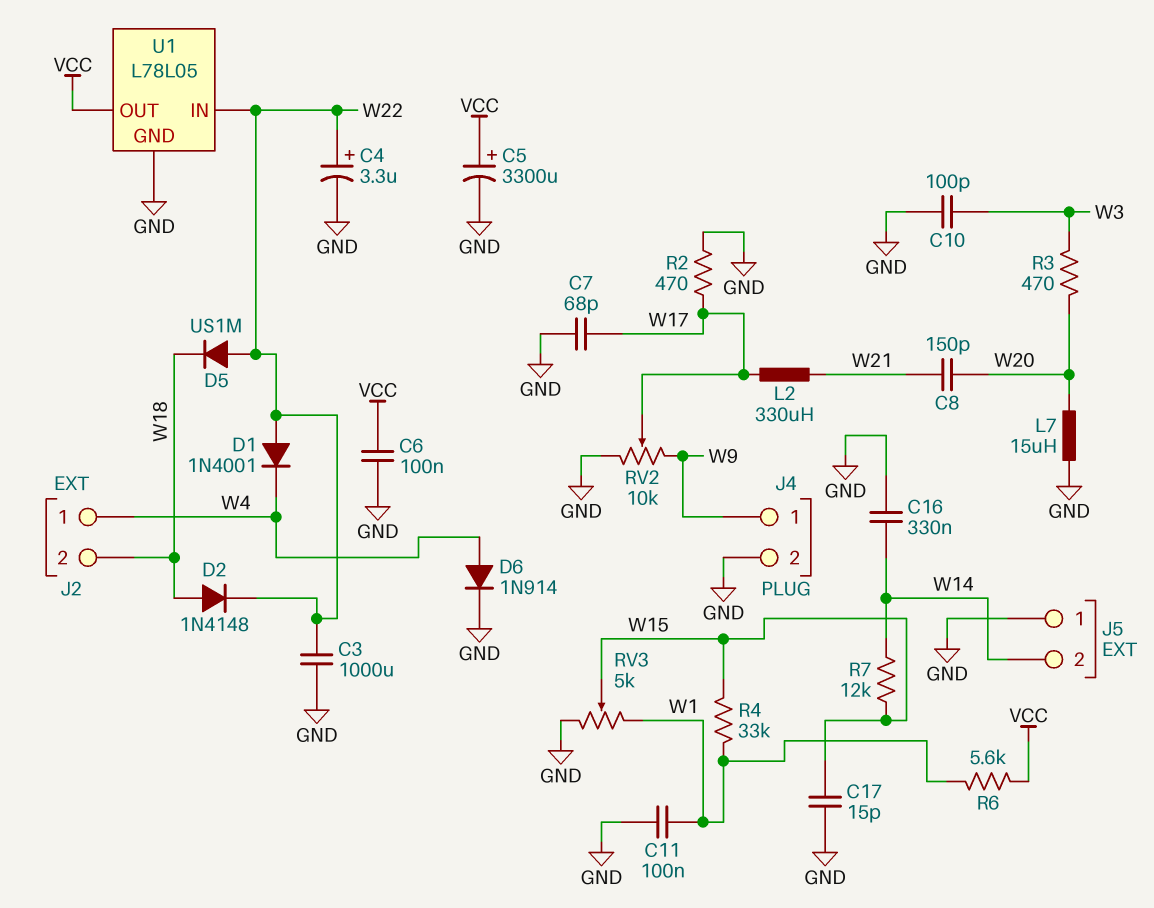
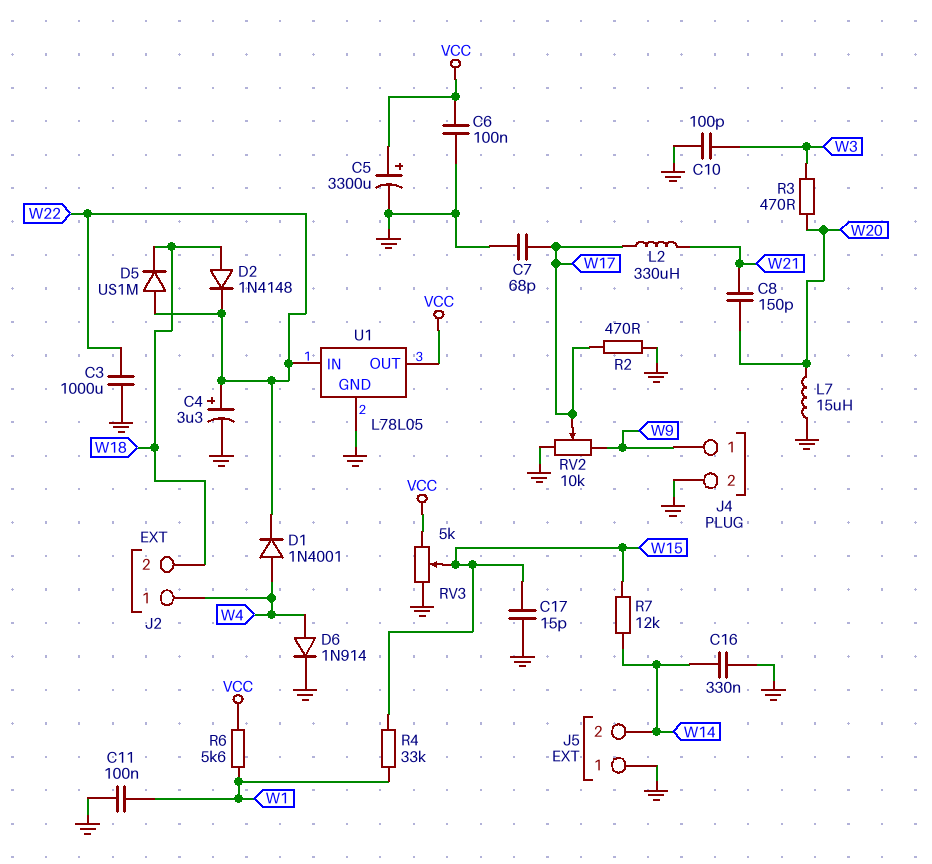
D1: diode 1N4001 (A W22, K W4) -> diode 1N4001 (A W4, K W22)
RV3: 5k (GND, W1, wiper W15) -> 5k (GND, VCC, wiper W15)

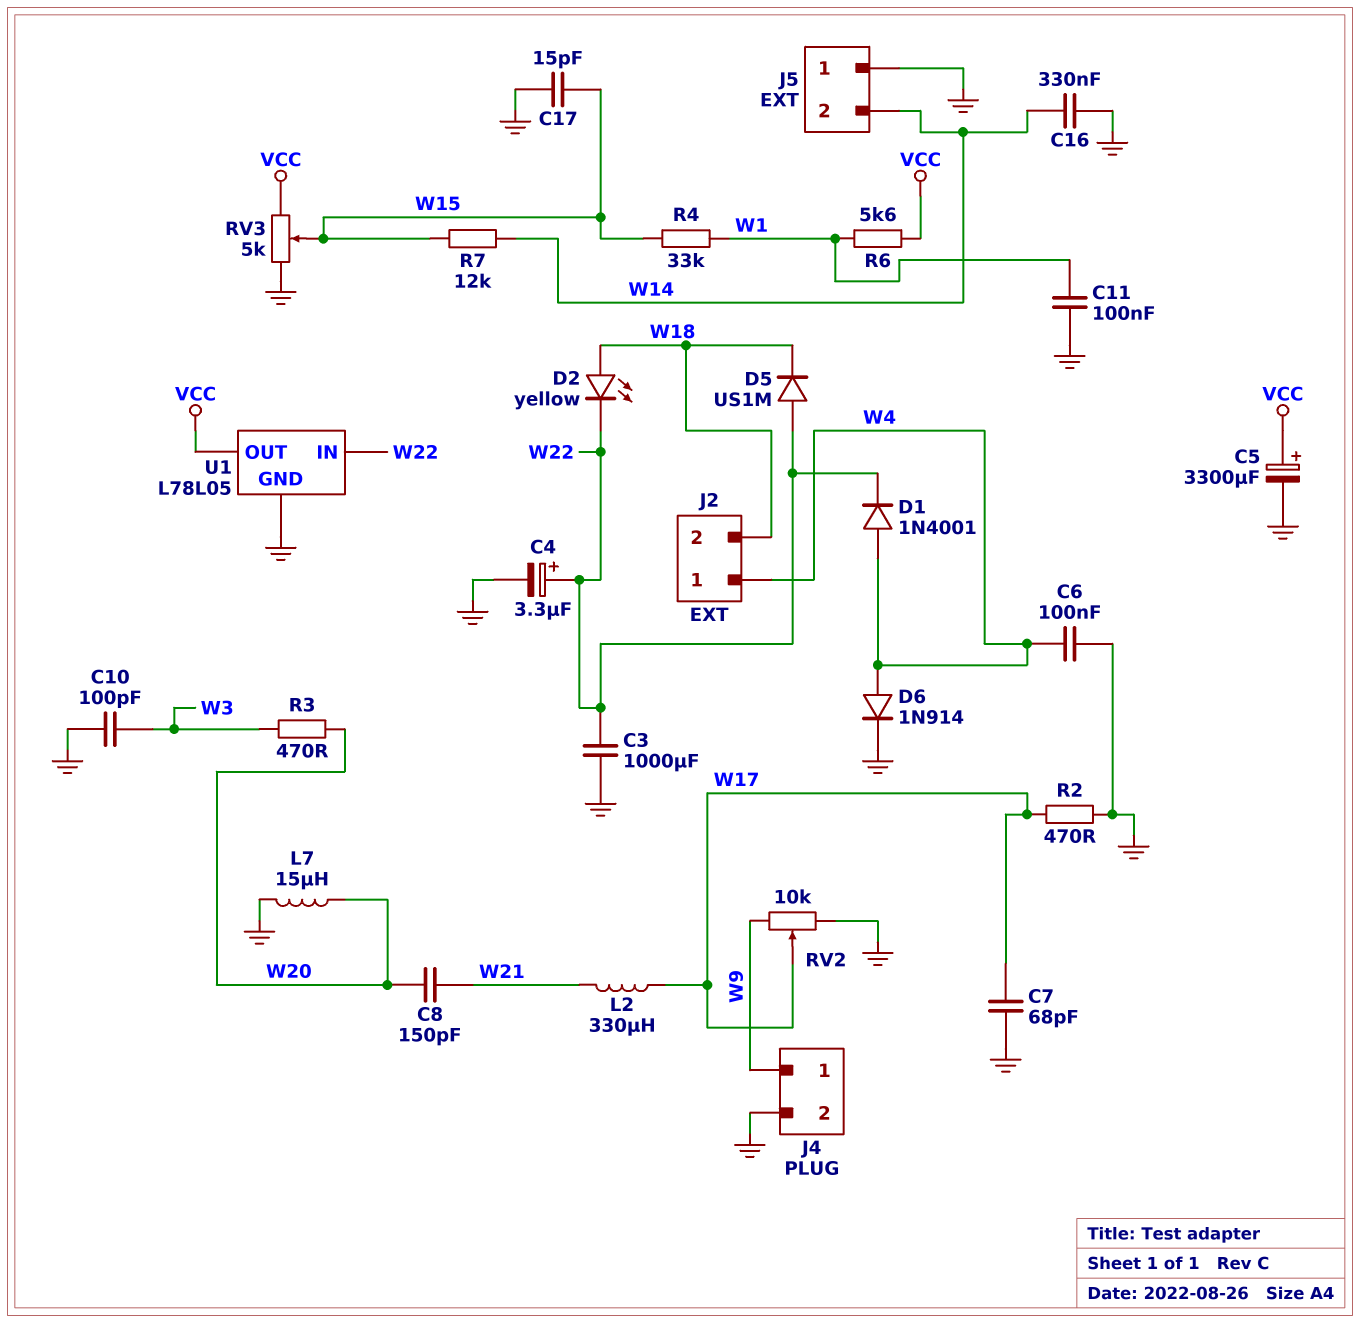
C6: 100nF (GND, VCC) -> 100nF (GND, W4)
D2: diode 1N4148 (A W18, K W22) -> LED yellow (A W18, K W22)

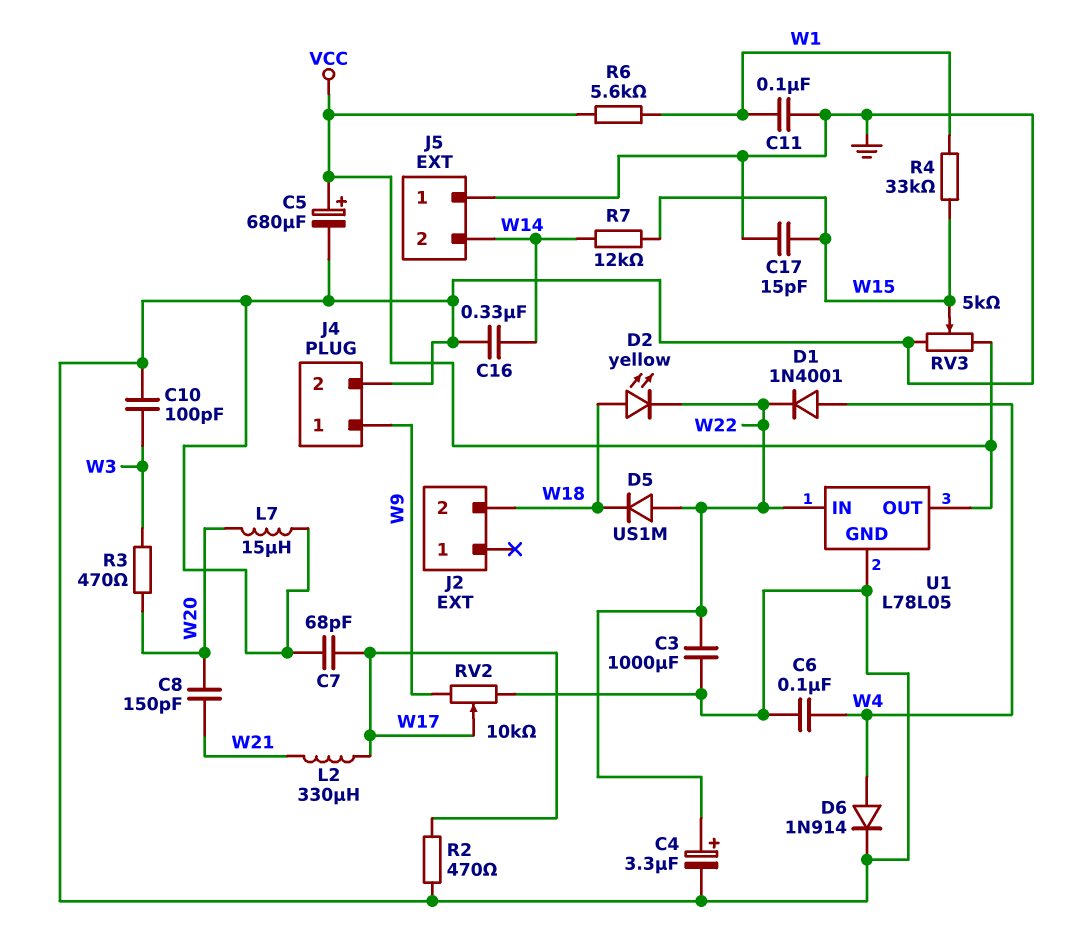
C5: 3300uF (plus VCC, minus GND) -> 680uF (plus VCC, minus GND)
J2 pin 1: W4 -> none

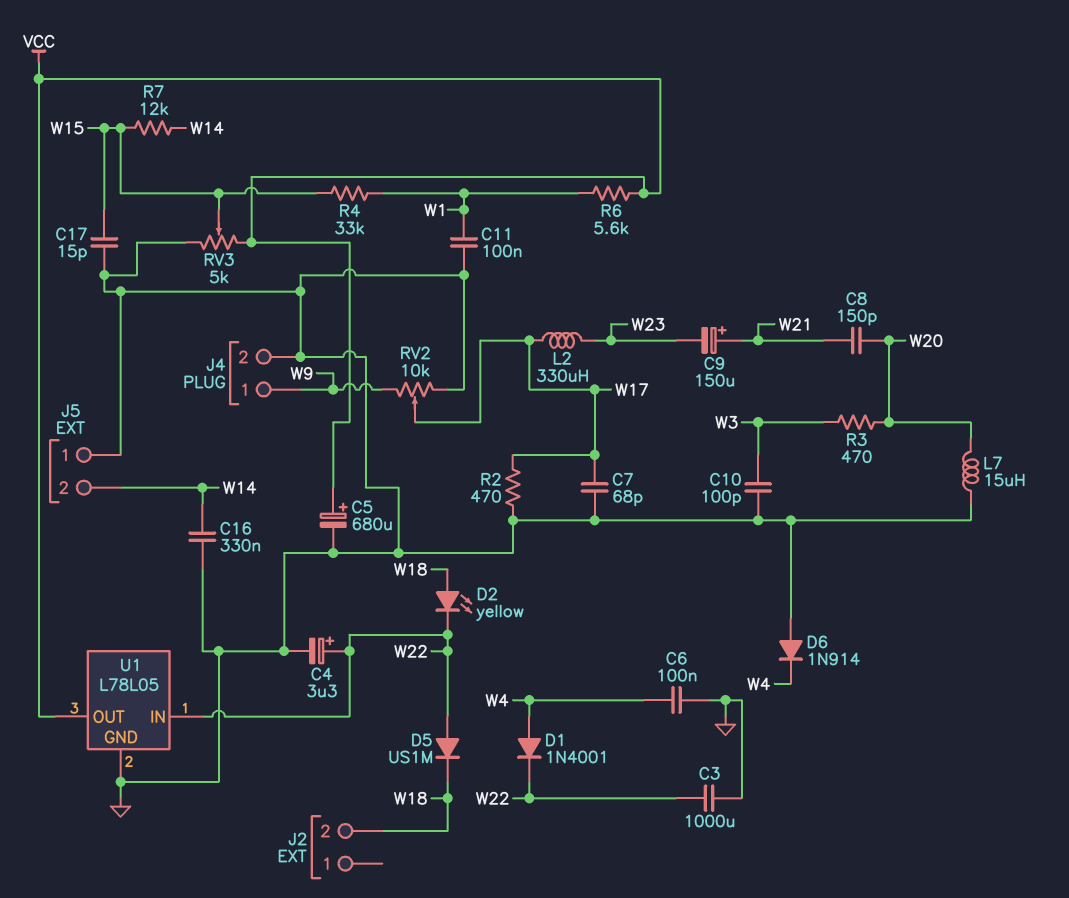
C9: none -> 150uF (plus W21, minus W23)
D6: diode 1N914 (A W4, K GND) -> diode 1N914 (A GND, K W4)
L2: 330uH (W17, W21) -> 330uH (W17, W23)

